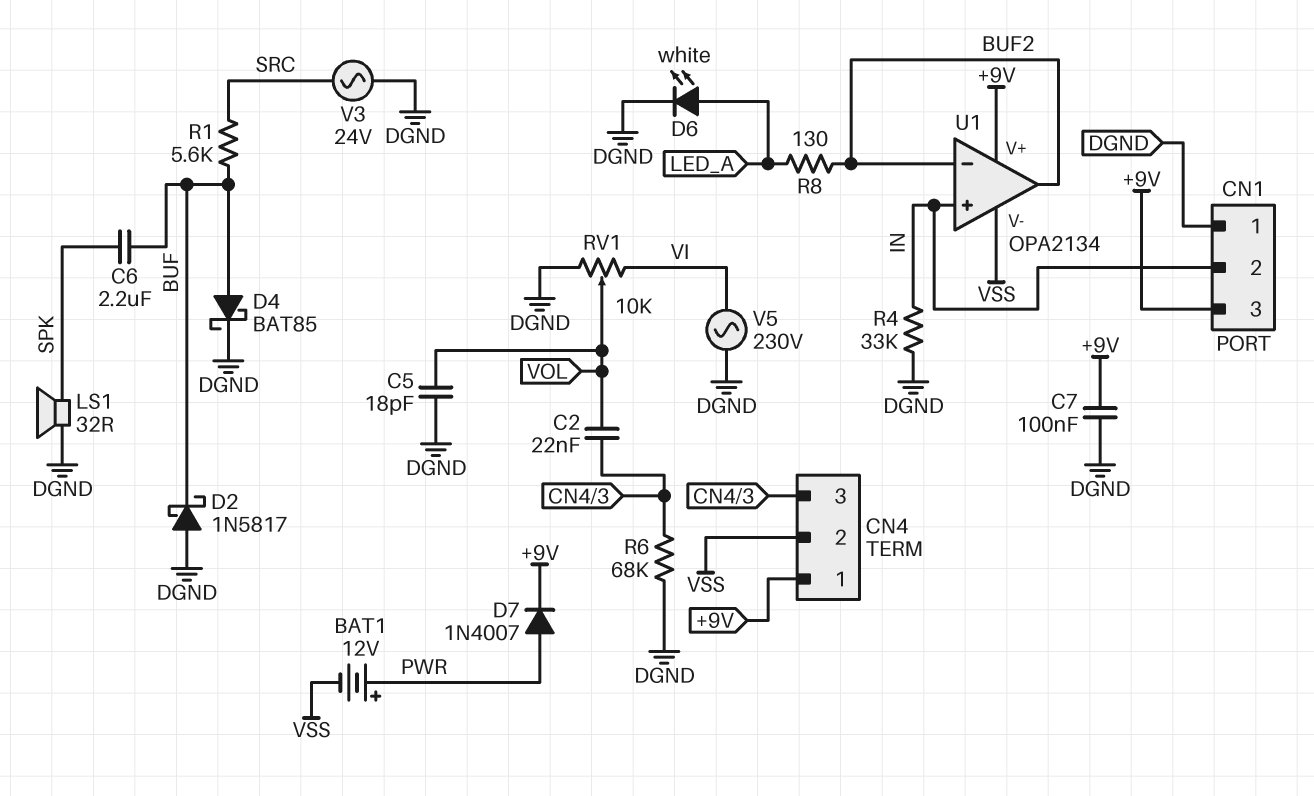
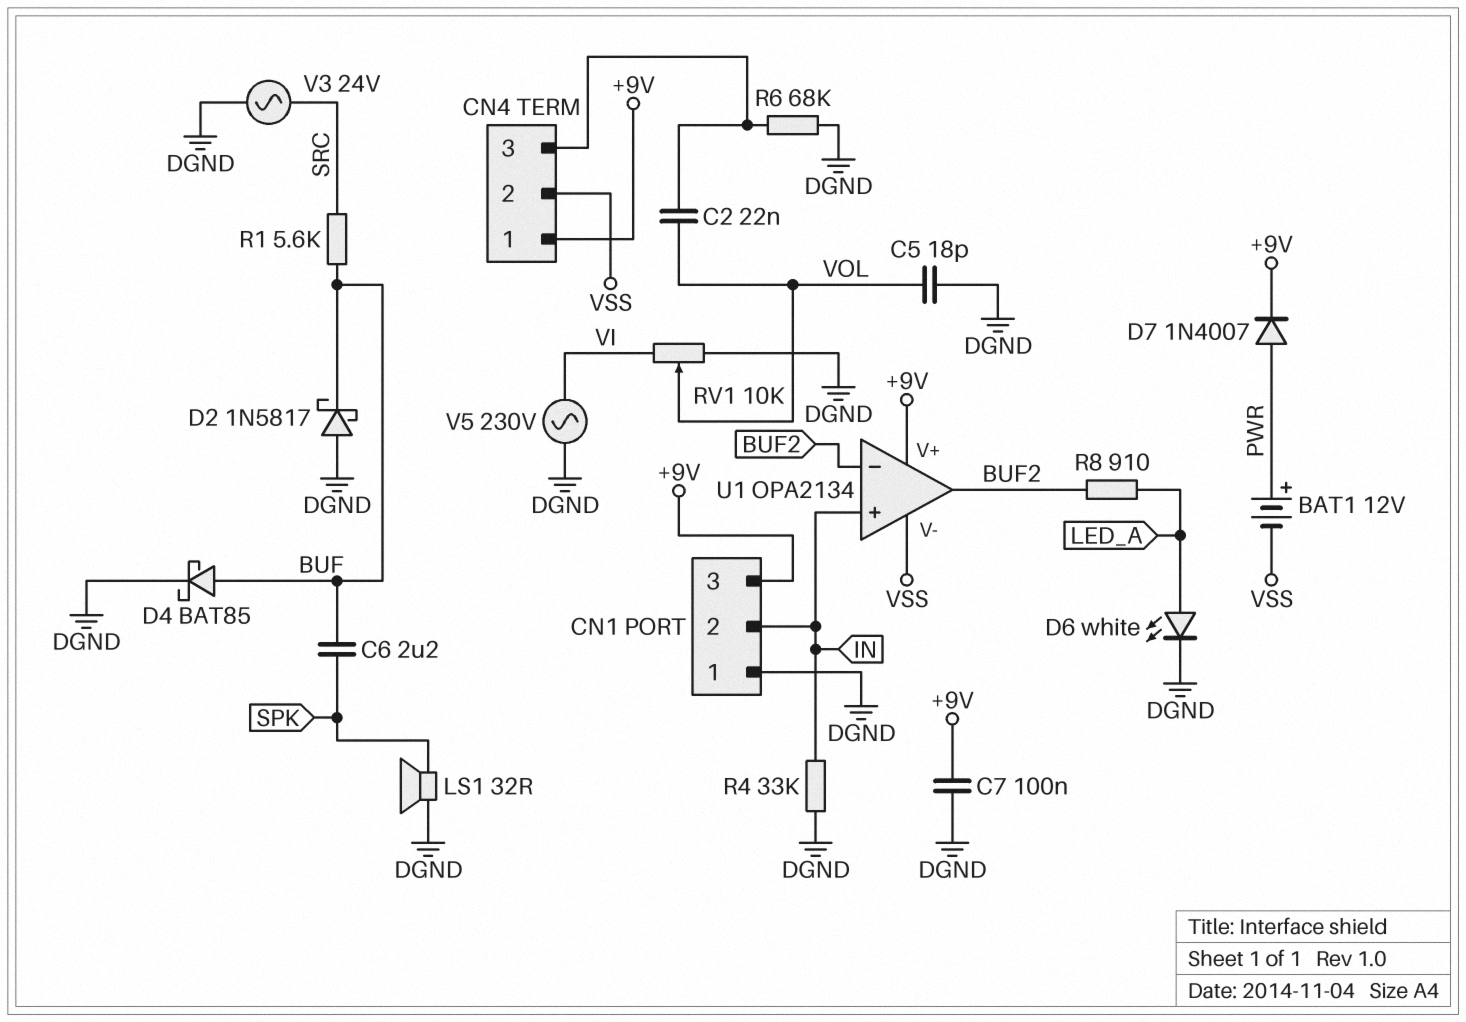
R8: 130 (BUF2, LED_A) -> 910 (BUF2, LED_A)

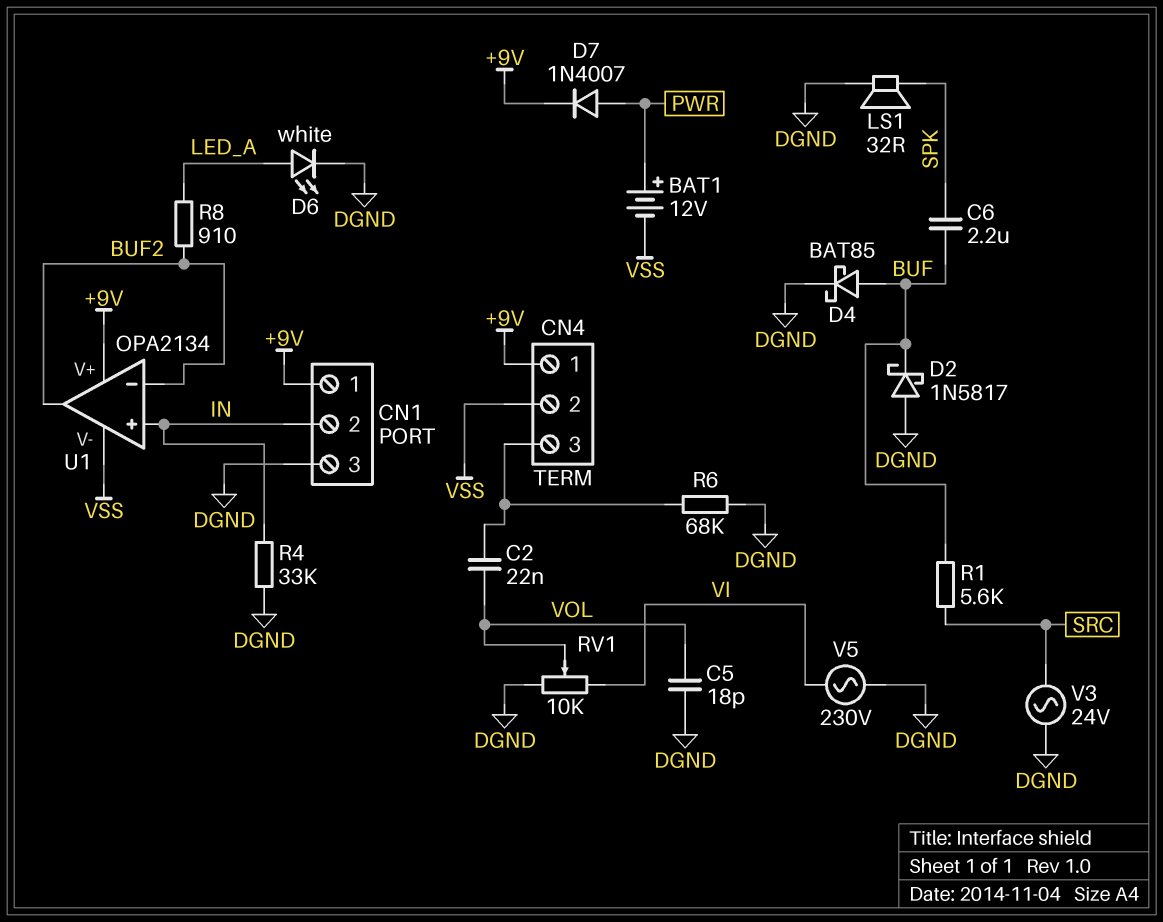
C7: 100nF (+9V, DGND) -> none
CN1 pin 1: DGND -> +9V
CN1 pin 3: +9V -> DGND

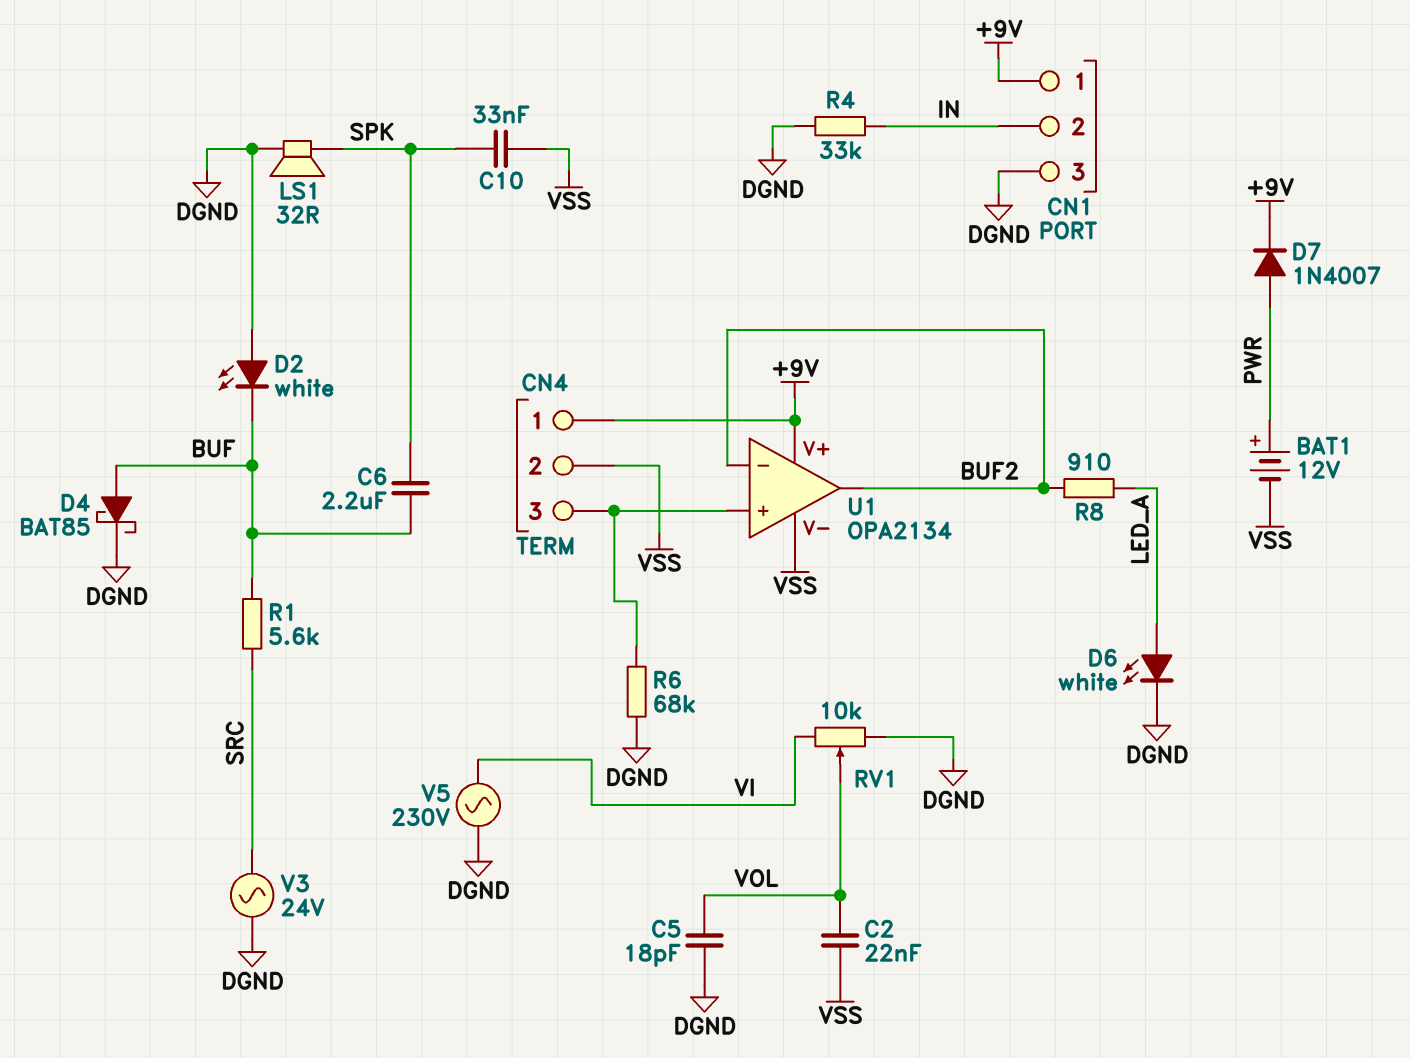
C2: 22nF (CN4/3, VOL) -> 22nF (VOL, VSS)
C10: none -> 33nF (SPK, VSS)
D2: schottky 1N5817 (A DGND, K BUF) -> LED white (A DGND, K BUF)
U1 pin in+: IN -> CN4/3

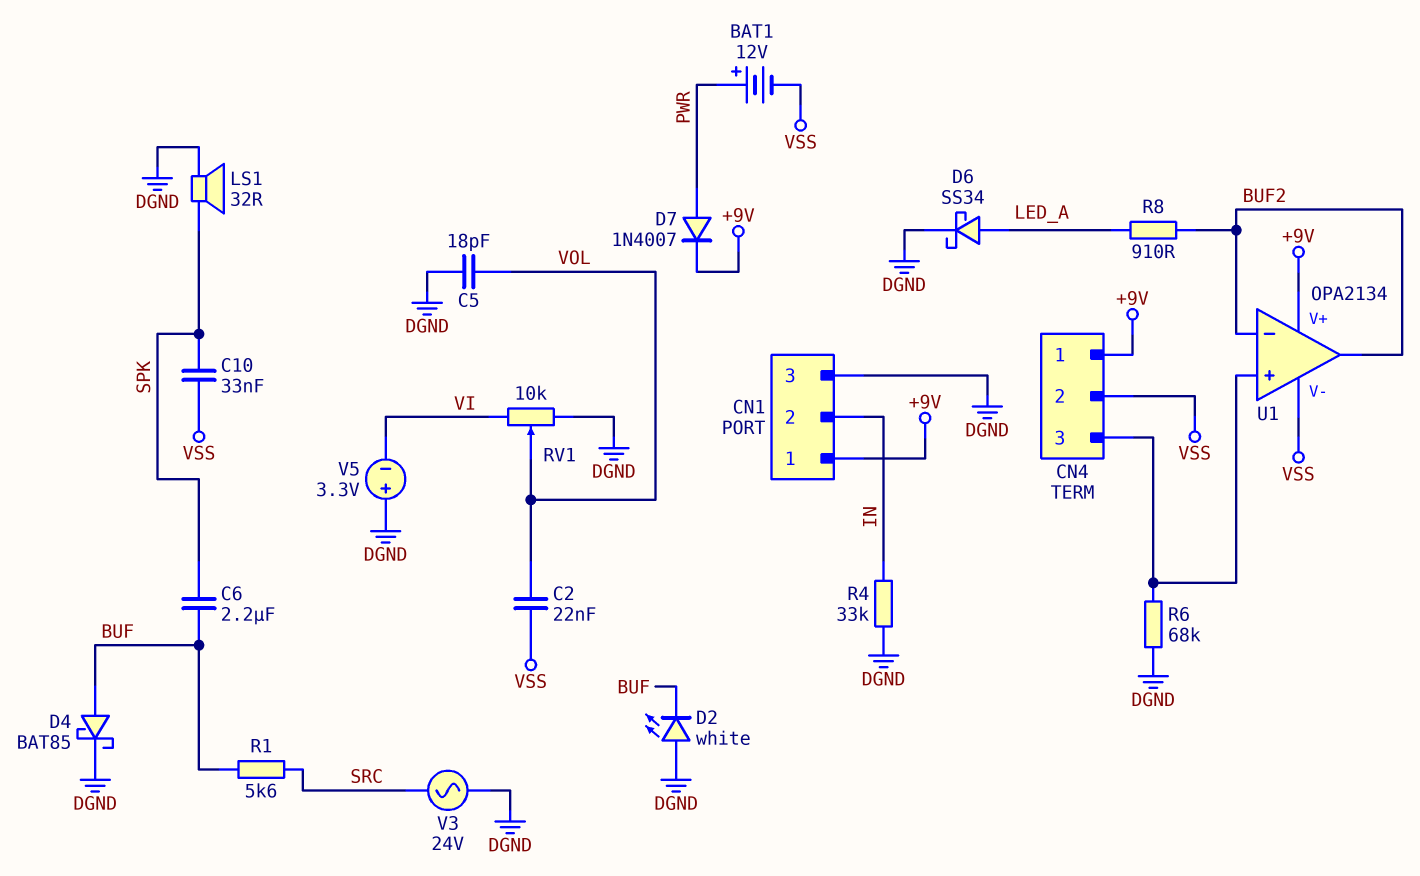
D6: LED white (A LED_A, K DGND) -> schottky SS34 (A LED_A, K DGND)
V5: AC 230V (DGND, VI) -> 3.3V (plus DGND, minus VI)

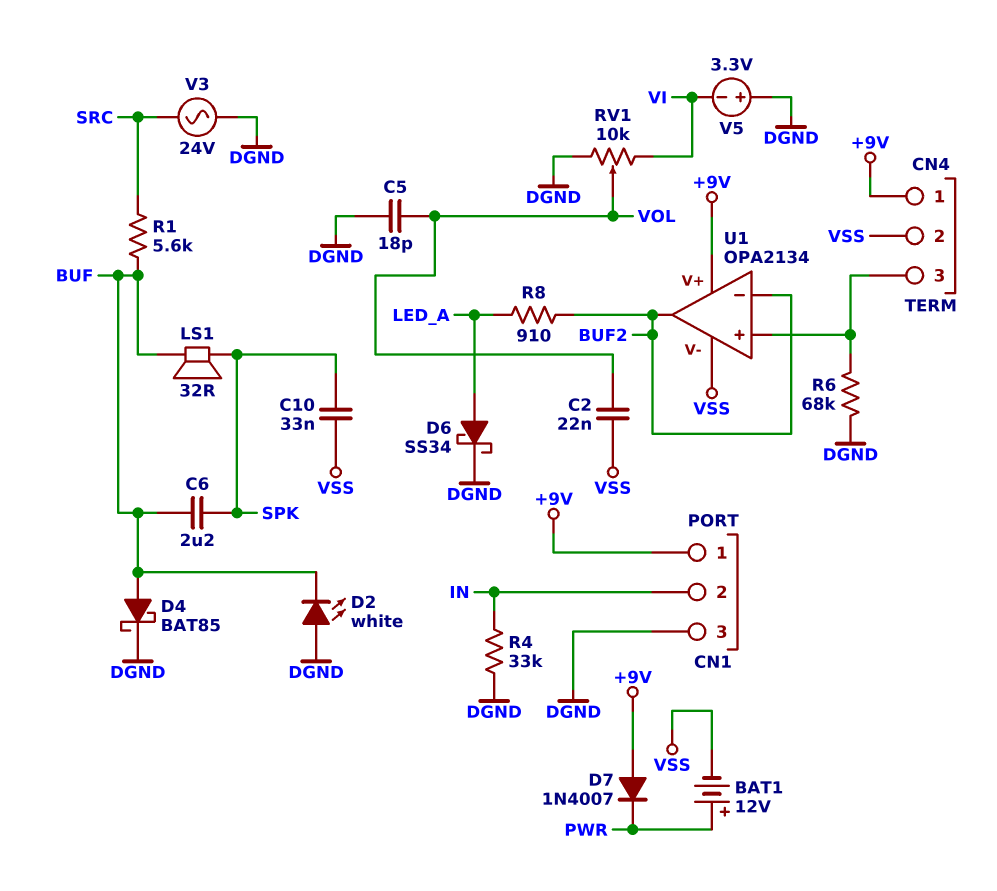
D7: diode 1N4007 (A PWR, K +9V) -> diode 1N4007 (A +9V, K PWR)
LS1: speaker 32R (DGND, SPK) -> speaker 32R (BUF, SPK)

